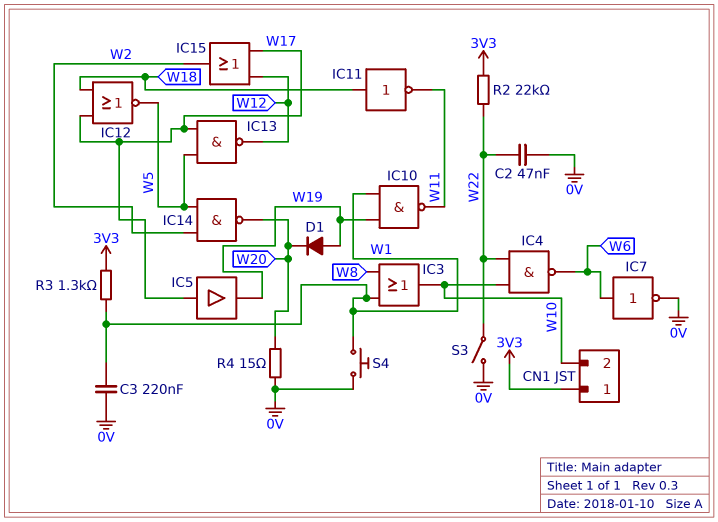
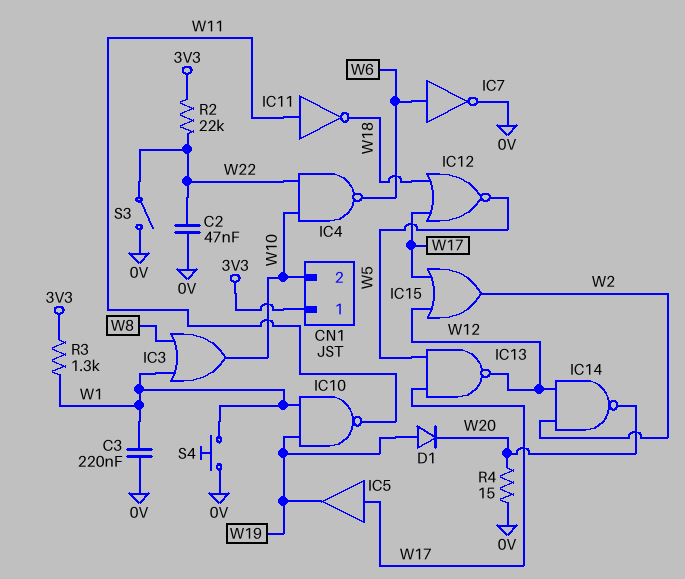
IC11: NOT (in W18, out W11) -> NOT (in W11, out W18)
IC14: NAND (in W2, in W5, out W20) -> NAND (in W2, in W12, out W20)

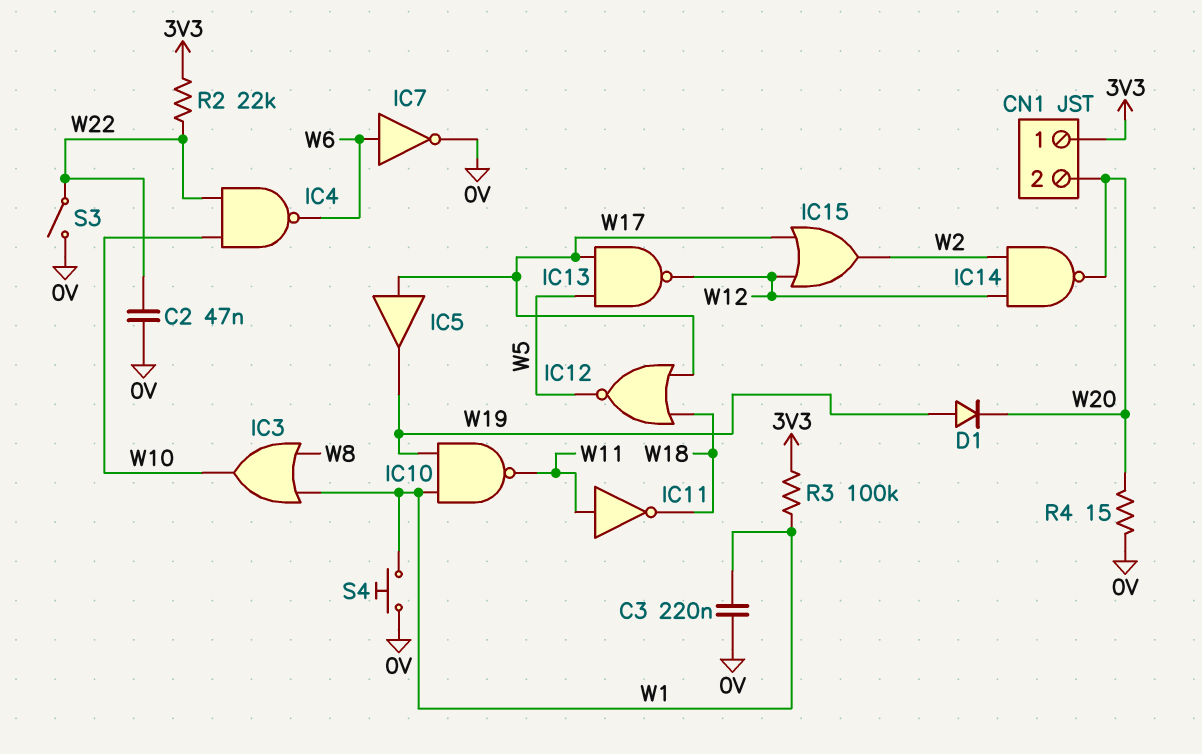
CN1 pin 2: W10 -> W20
R3: 1.3k (3V3, W1) -> 100k (3V3, W1)

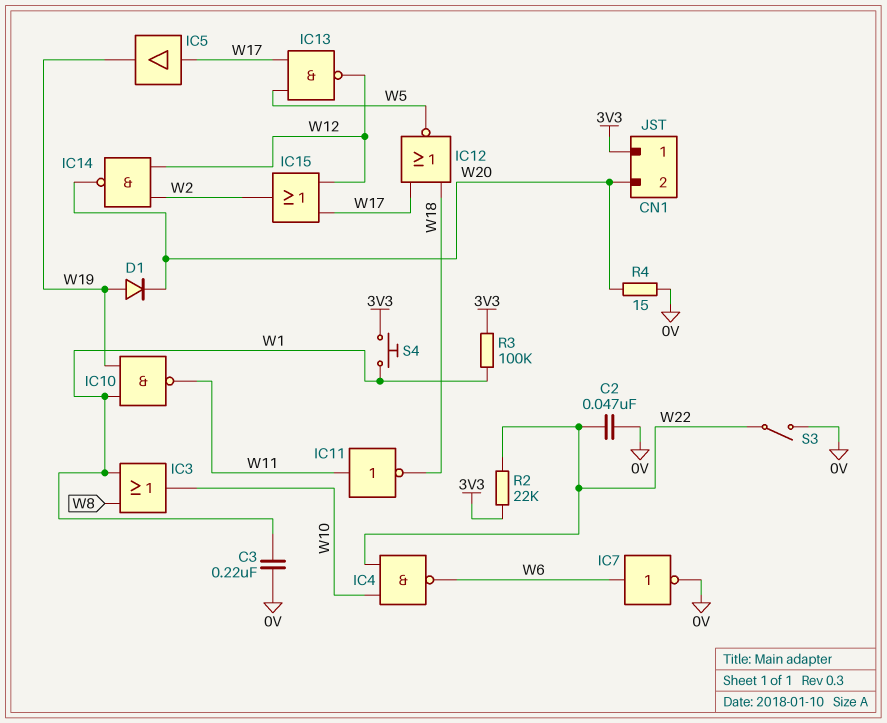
S4: button (0V, W1) -> button (3V3, W1)

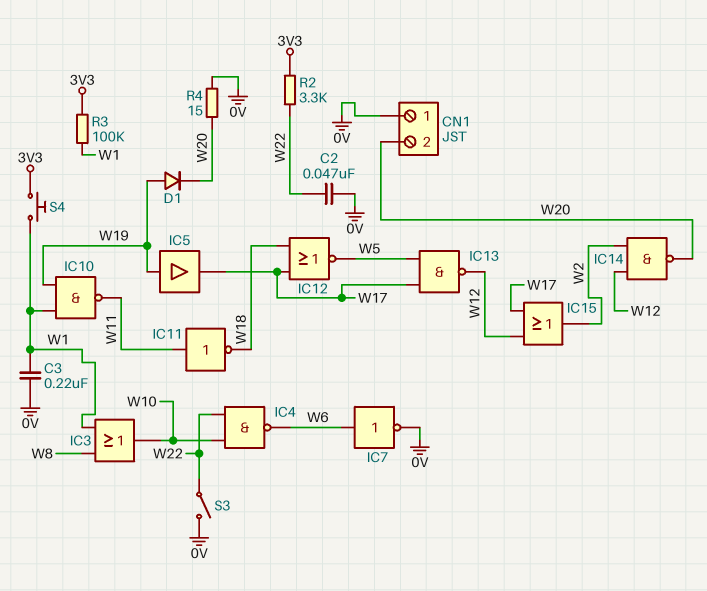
CN1 pin 1: 3V3 -> 0V
IC5: buffer (in W17, out W19) -> buffer (in W19, out W17)
R2: 22k (3V3, W22) -> 3.3k (3V3, W22)

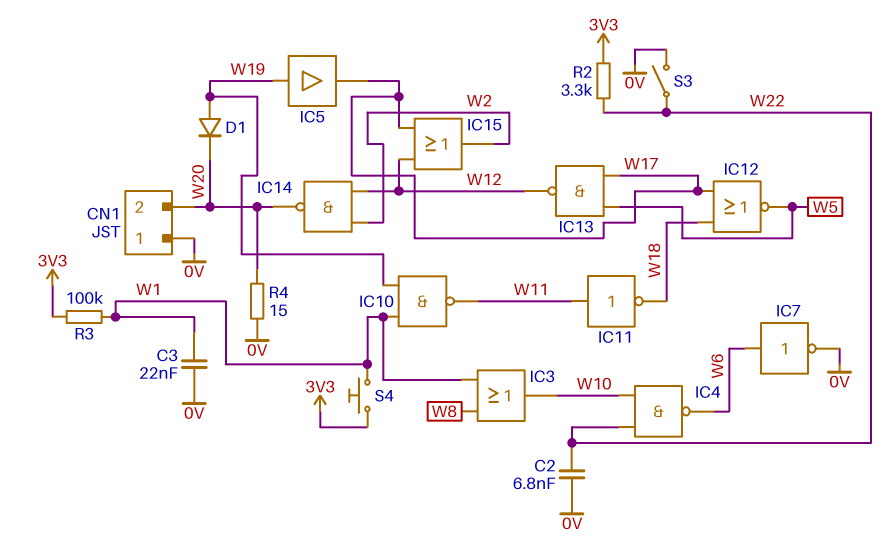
C2: 47nF (0V, W22) -> 6.8nF (0V, W22)
C3: 220nF (0V, W1) -> 22nF (0V, W1)

